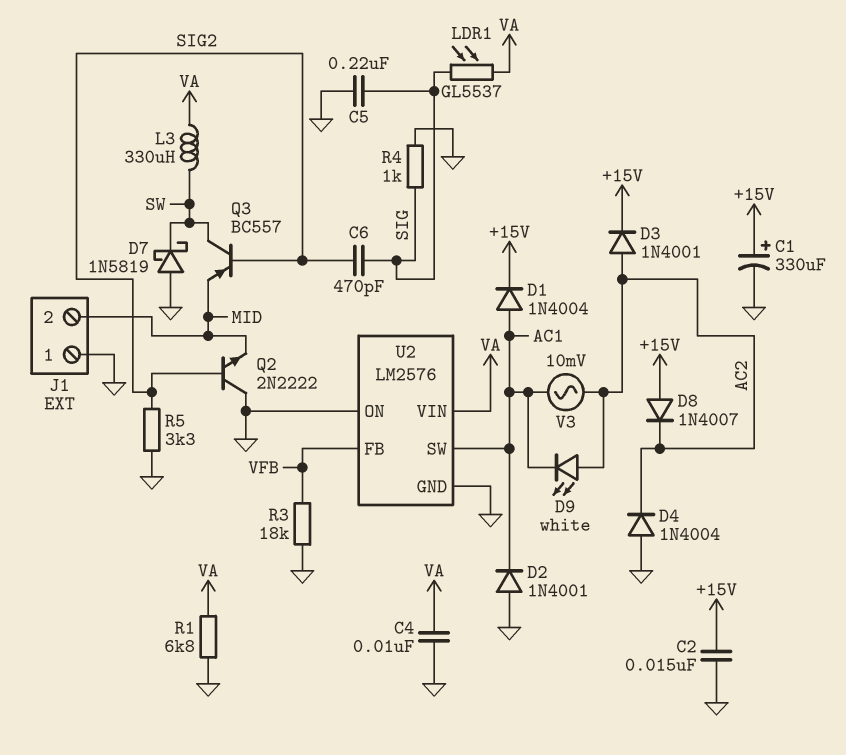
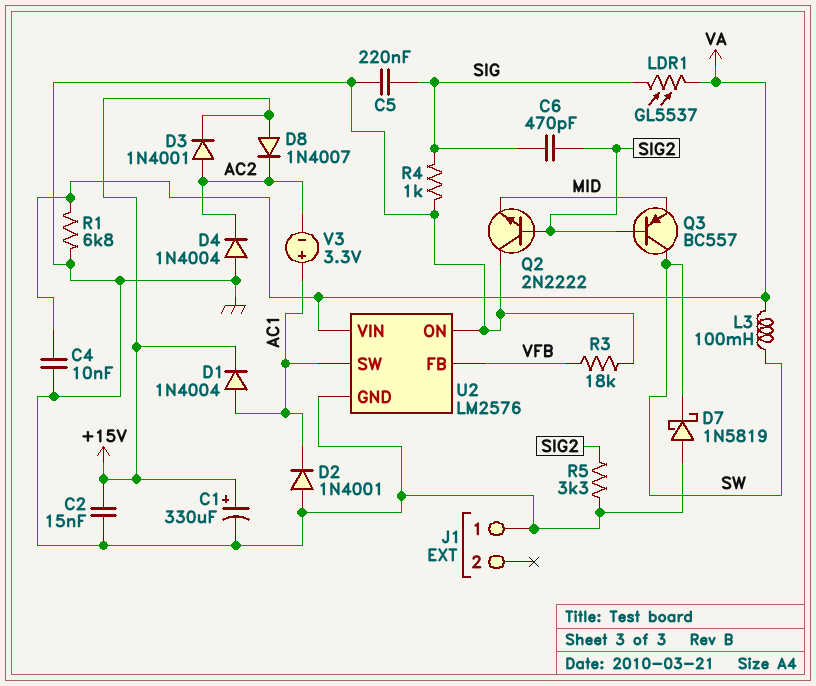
D9: LED white (A AC2, K AC1) -> none
J1 pin 2: MID -> none
L3: 330uH (SW, VA) -> 100mH (SW, VA)
V3: AC 10mV (AC1, AC2) -> 3.3V (plus AC1, minus AC2)

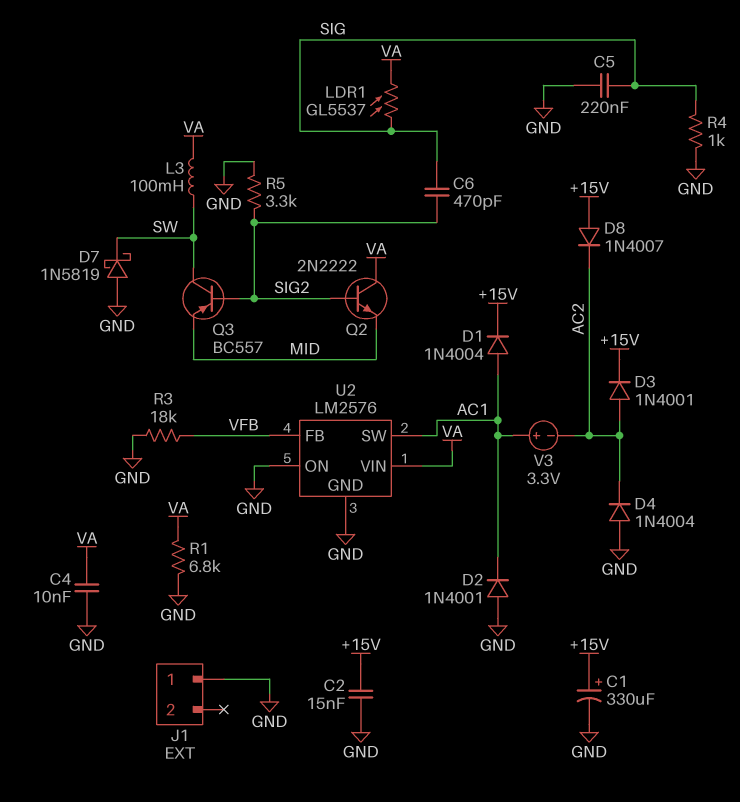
Q2: NPN 2N2222 (B SIG2, C GND, E MID) -> NPN 2N2222 (B SIG2, C VA, E MID)

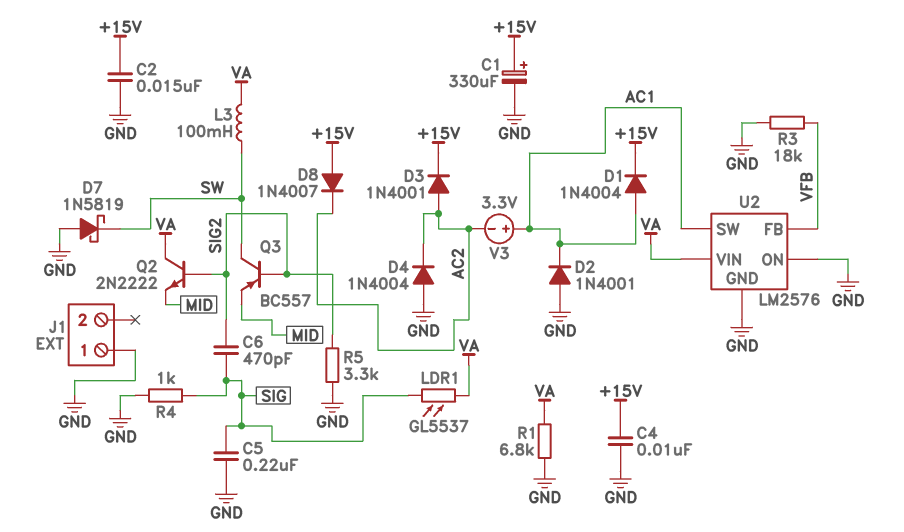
C4: 10nF (GND, VA) -> 10nF (+15V, GND)

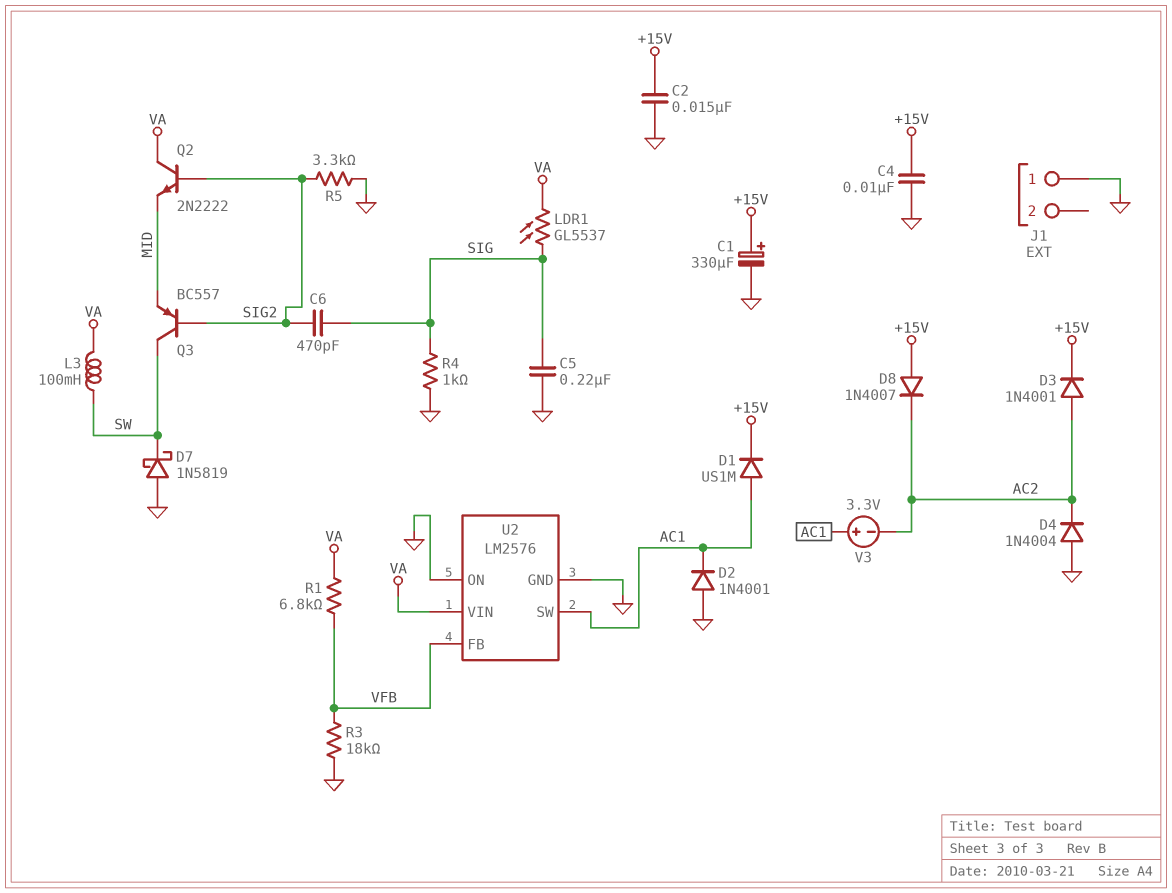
D1: diode 1N4004 (A AC1, K +15V) -> diode US1M (A AC1, K +15V)
R1: 6.8k (GND, VA) -> 6.8k (VA, VFB)

